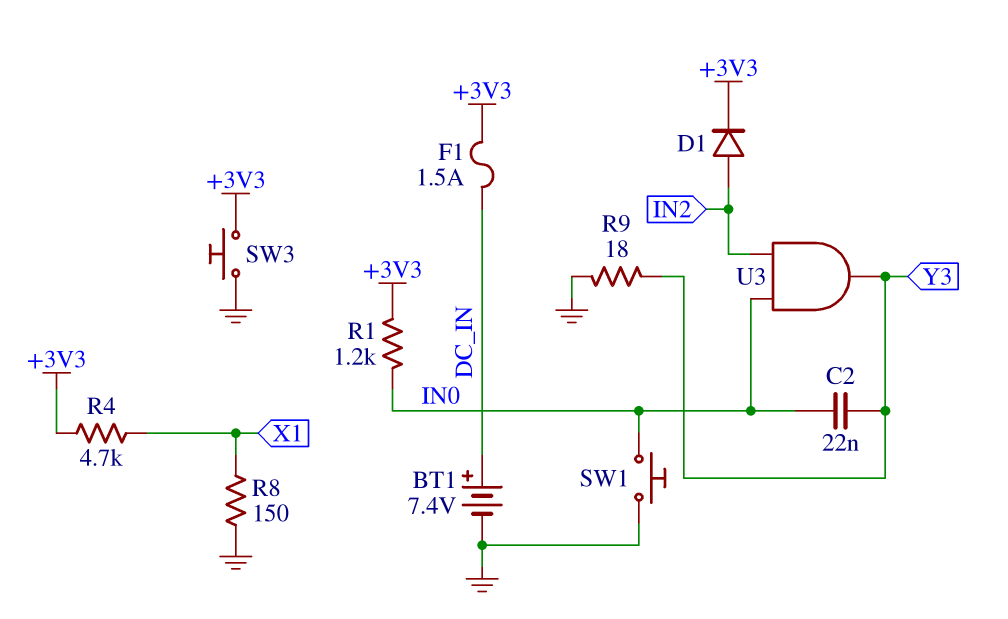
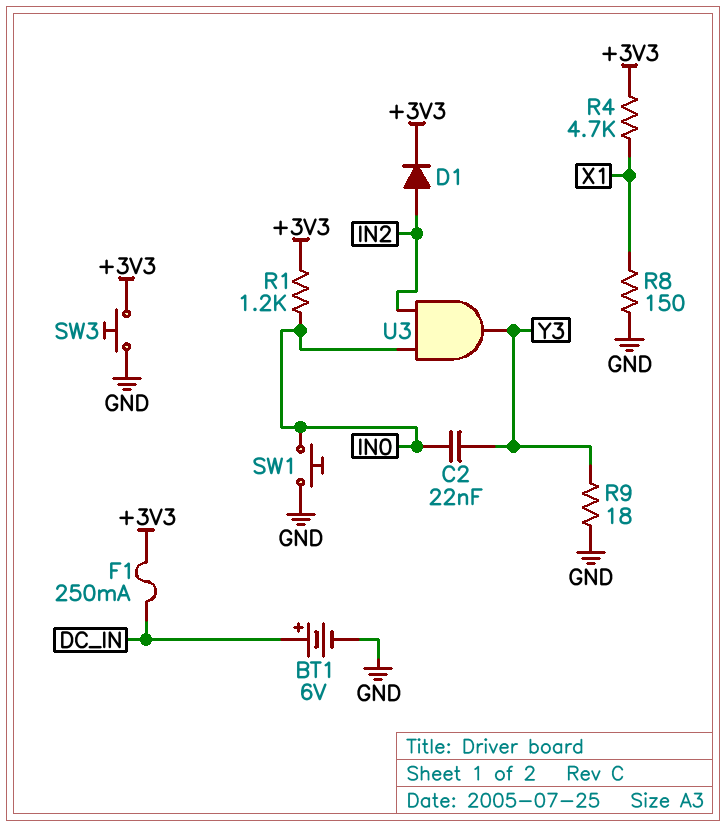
BT1: 7.4V (plus DC_IN, minus GND) -> 6V (plus DC_IN, minus GND)
F1: 1.5A (+3V3, DC_IN) -> 250mA (+3V3, DC_IN)

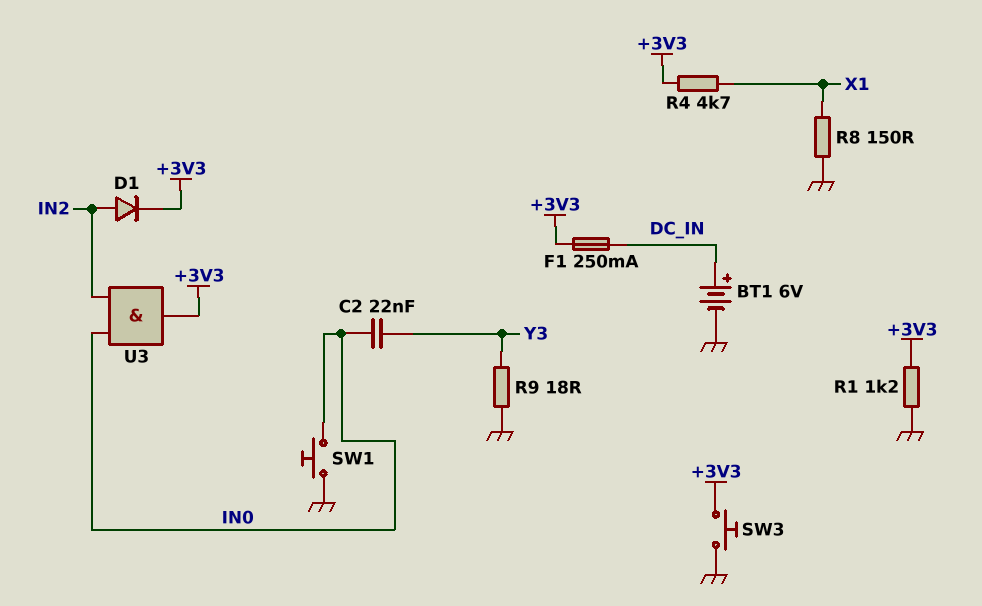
R1: 1.2k (+3V3, IN0) -> 1.2k (+3V3, GND)
U3: AND (in IN0, in IN2, out Y3) -> AND (in IN0, in IN2, out +3V3)

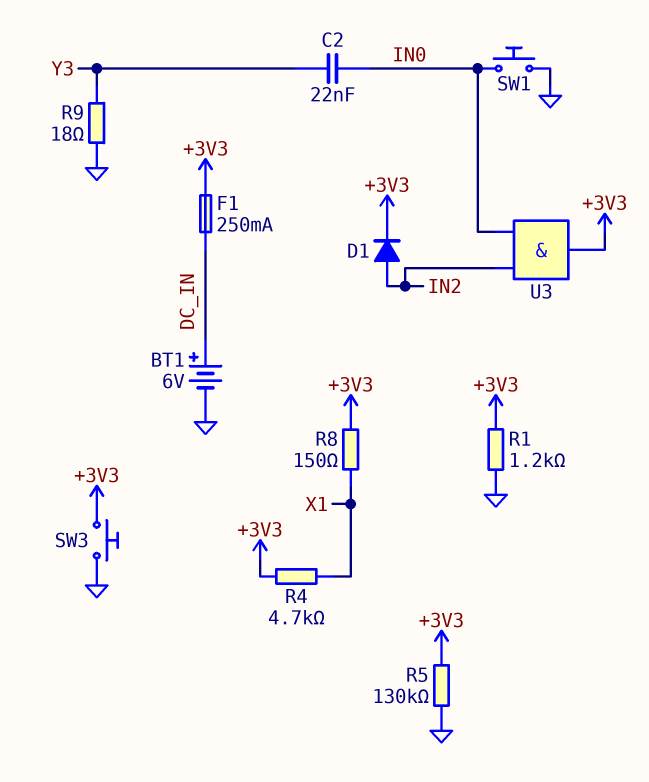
R5: none -> 130k (+3V3, GND)
R8: 150 (GND, X1) -> 150 (+3V3, X1)

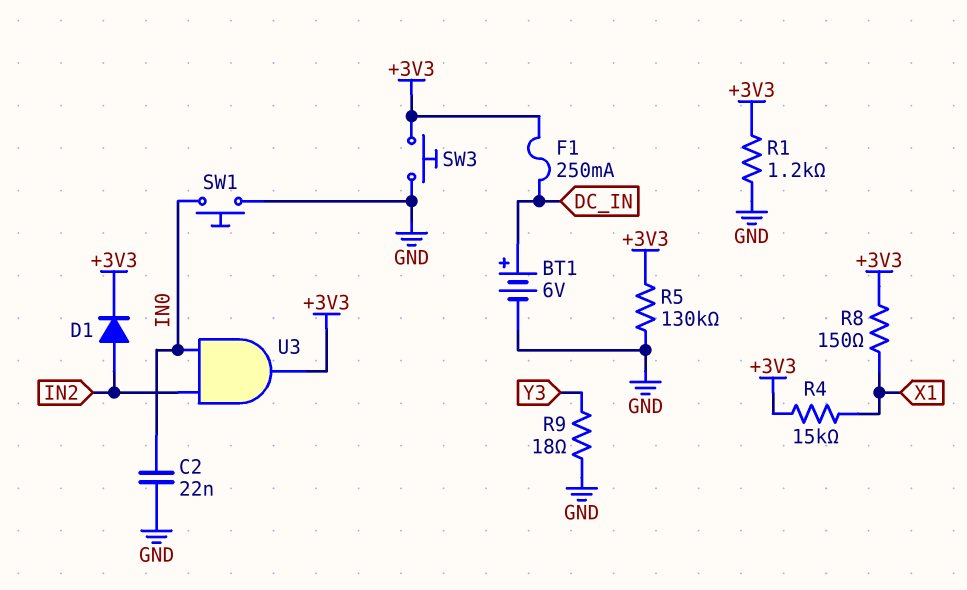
C2: 22nF (IN0, Y3) -> 22nF (GND, IN0)
R4: 4.7k (+3V3, X1) -> 15k (+3V3, X1)

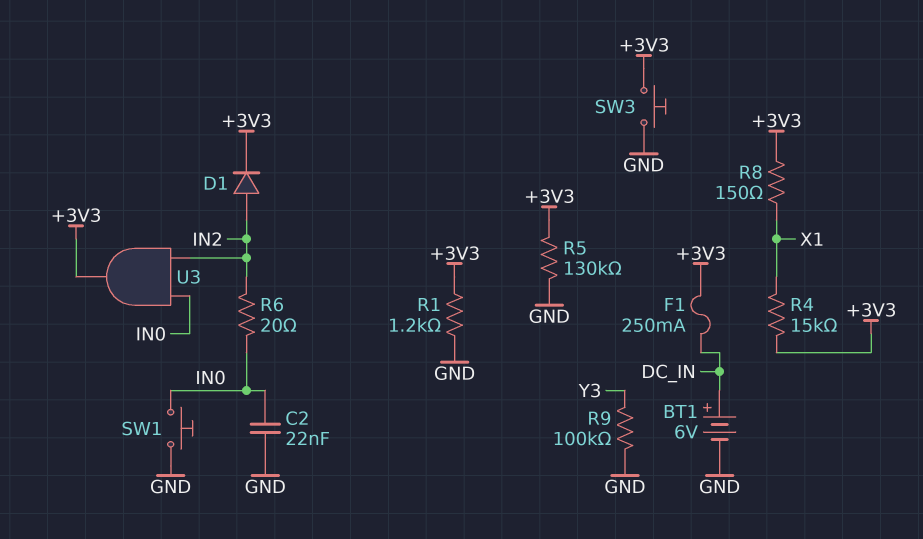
R6: none -> 20 (IN0, IN2)
R9: 18 (GND, Y3) -> 100k (GND, Y3)

